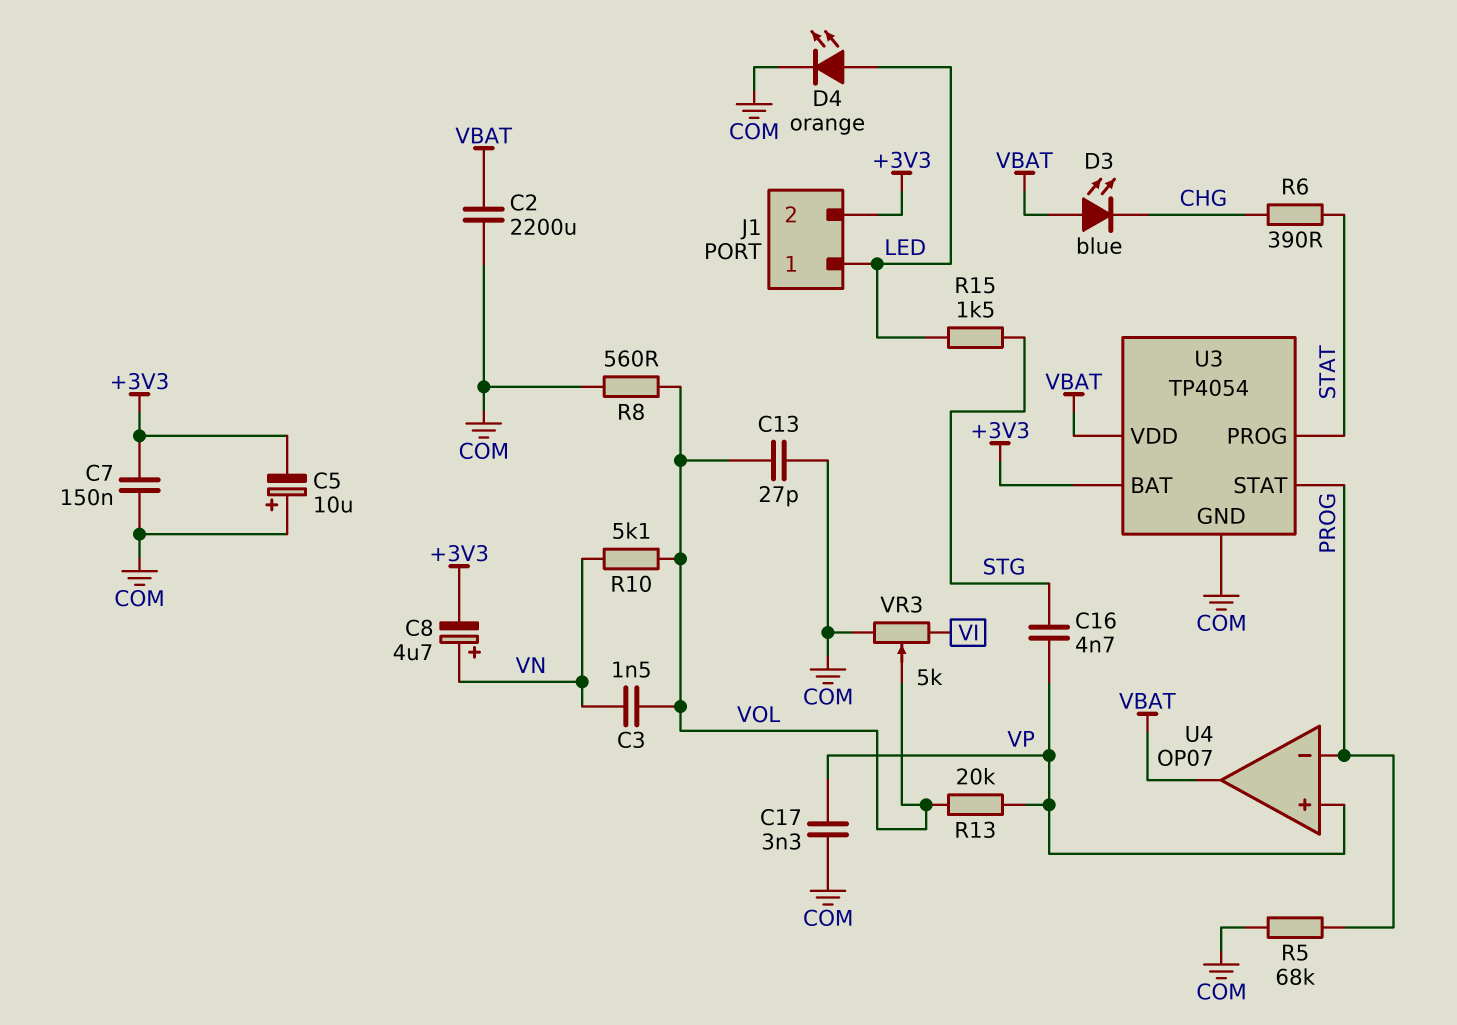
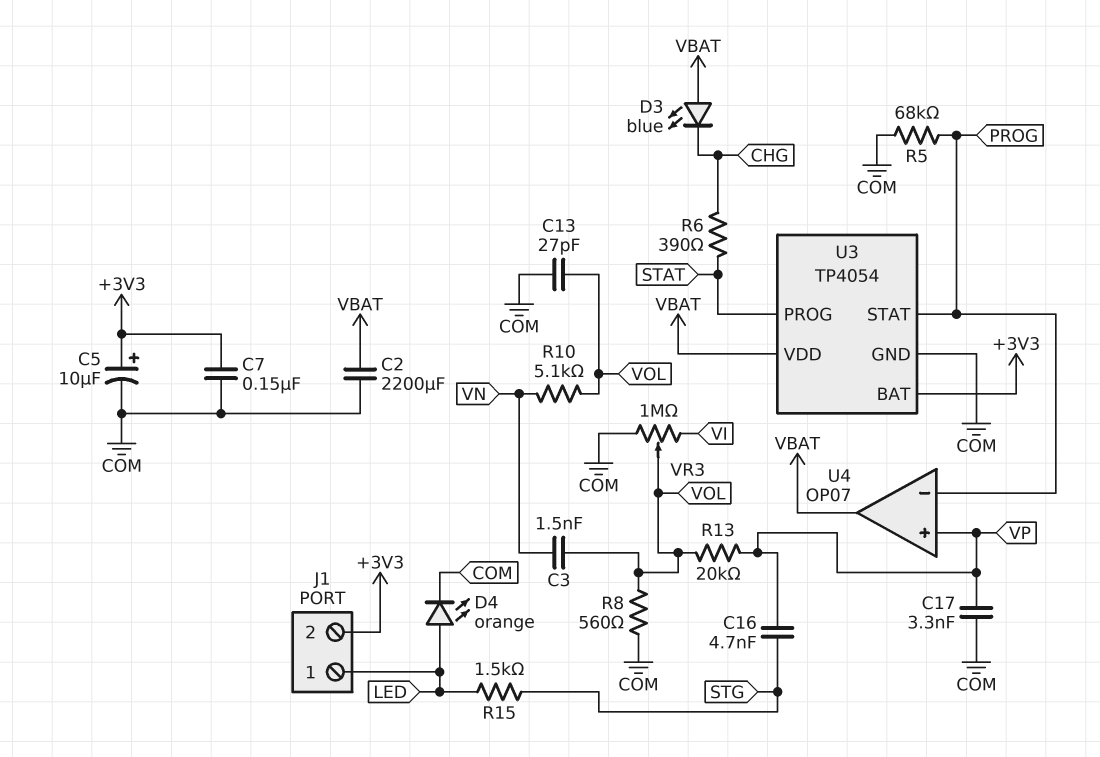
C5: 10uF (plus COM, minus +3V3) -> 10uF (plus +3V3, minus COM)
C8: 4.7uF (plus VN, minus +3V3) -> none
VR3: 5k (COM, VI, wiper VOL) -> 1M (COM, VI, wiper VOL)

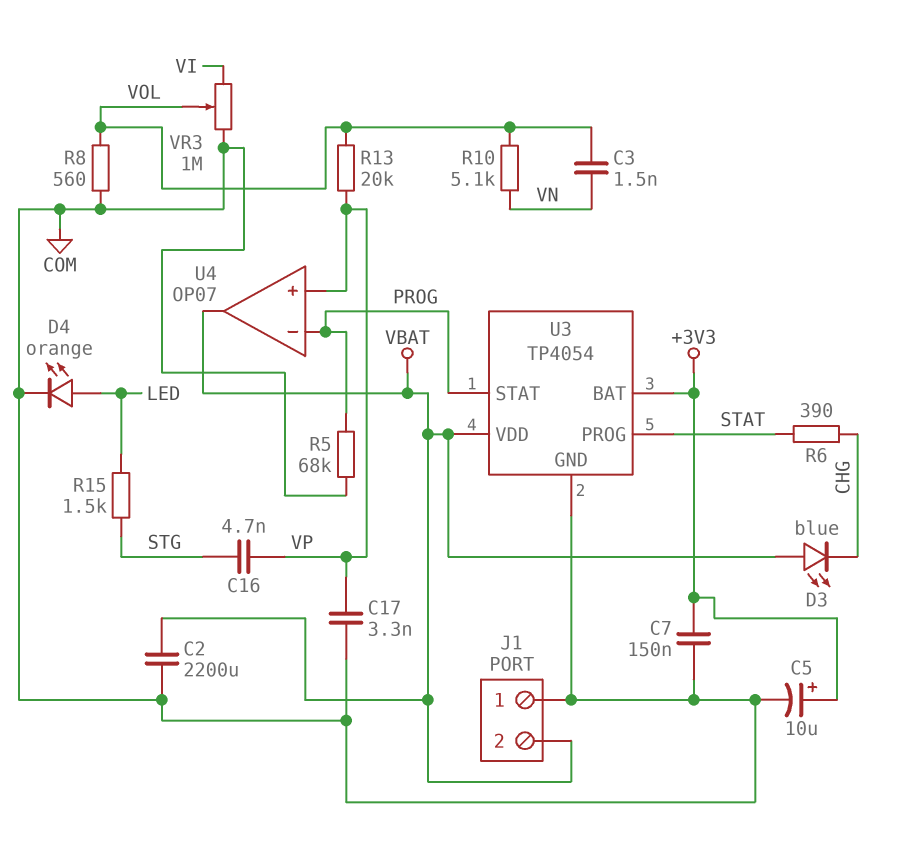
C13: 27pF (COM, VOL) -> none
J1 pin 1: LED -> COM
J1 pin 2: +3V3 -> VBAT

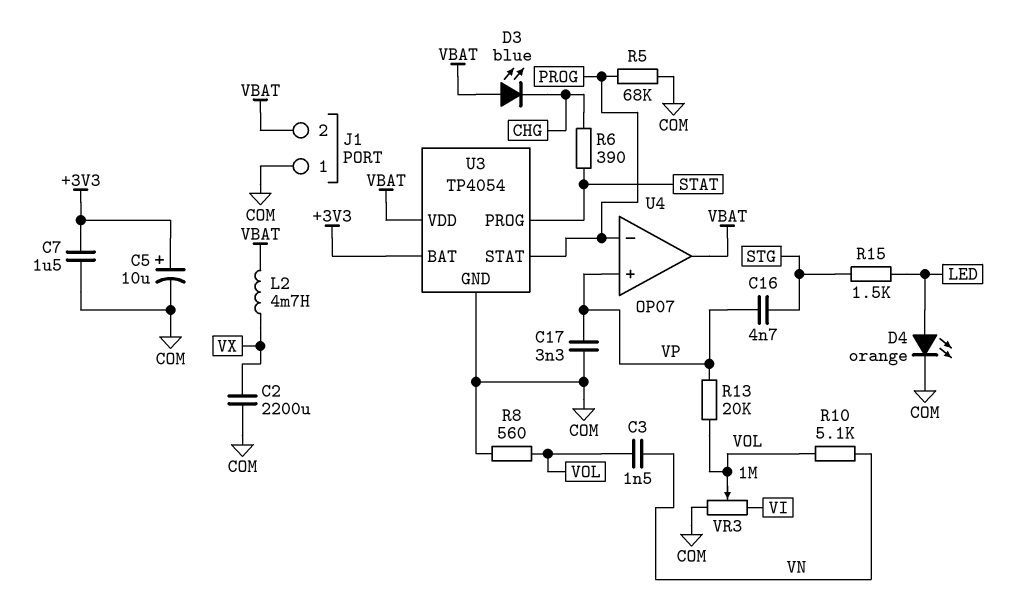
C2: 2200uF (COM, VBAT) -> 2200uF (COM, VX)
C7: 150nF (+3V3, COM) -> 1.5uF (+3V3, COM)
L2: none -> 4.7mH (VBAT, VX)

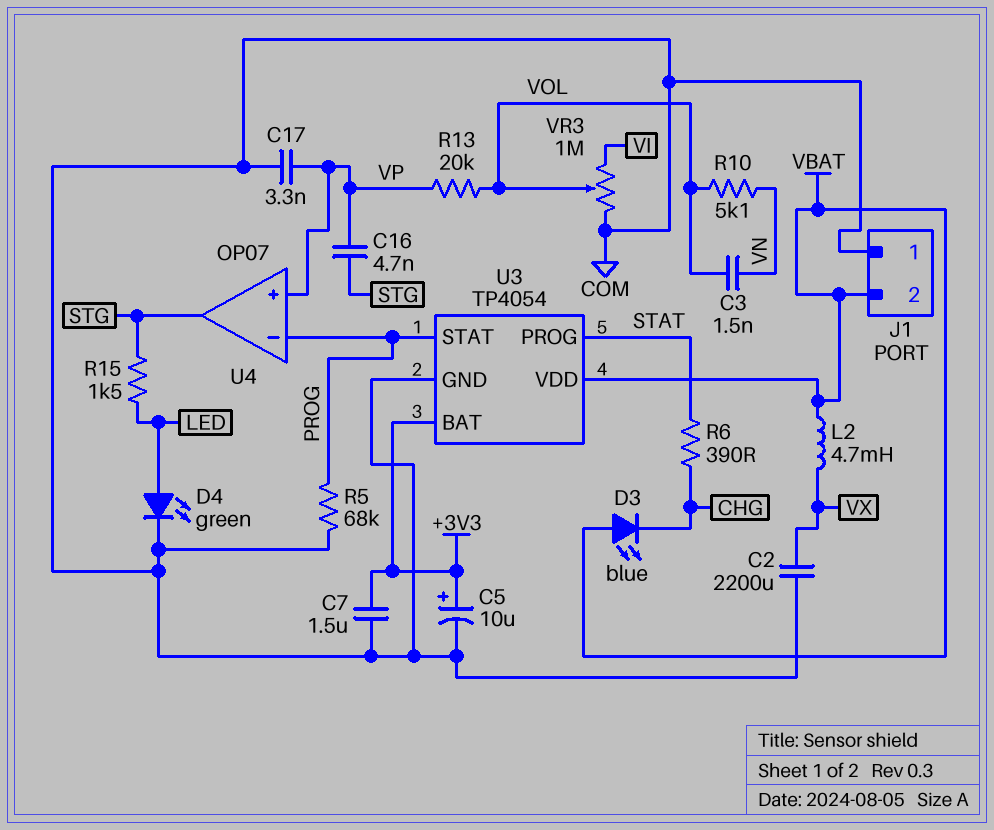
D4: LED orange (A LED, K COM) -> LED green (A LED, K COM)
R8: 560 (COM, VOL) -> none
U4 pin out: VBAT -> STG

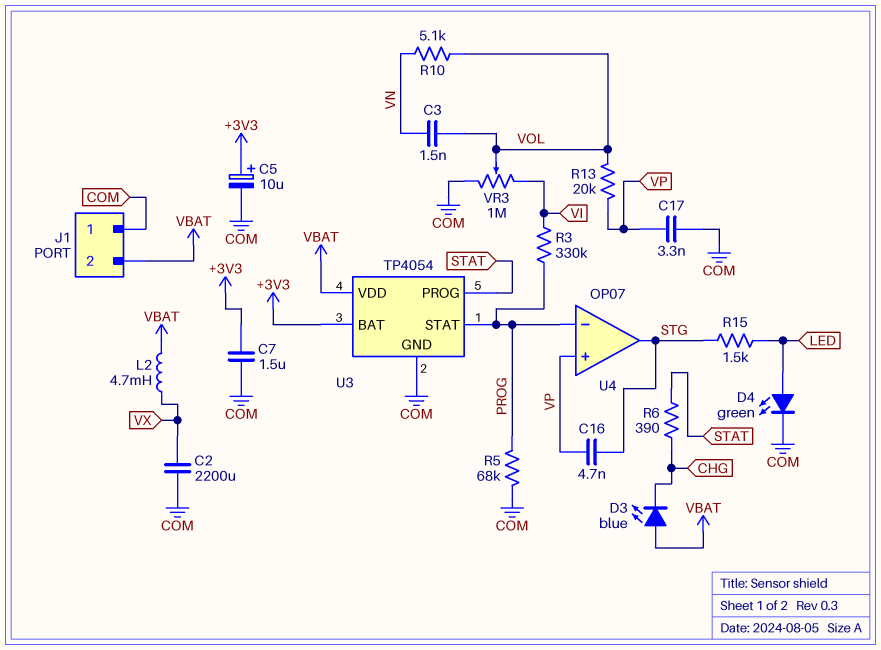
R3: none -> 330k (PROG, VI)

